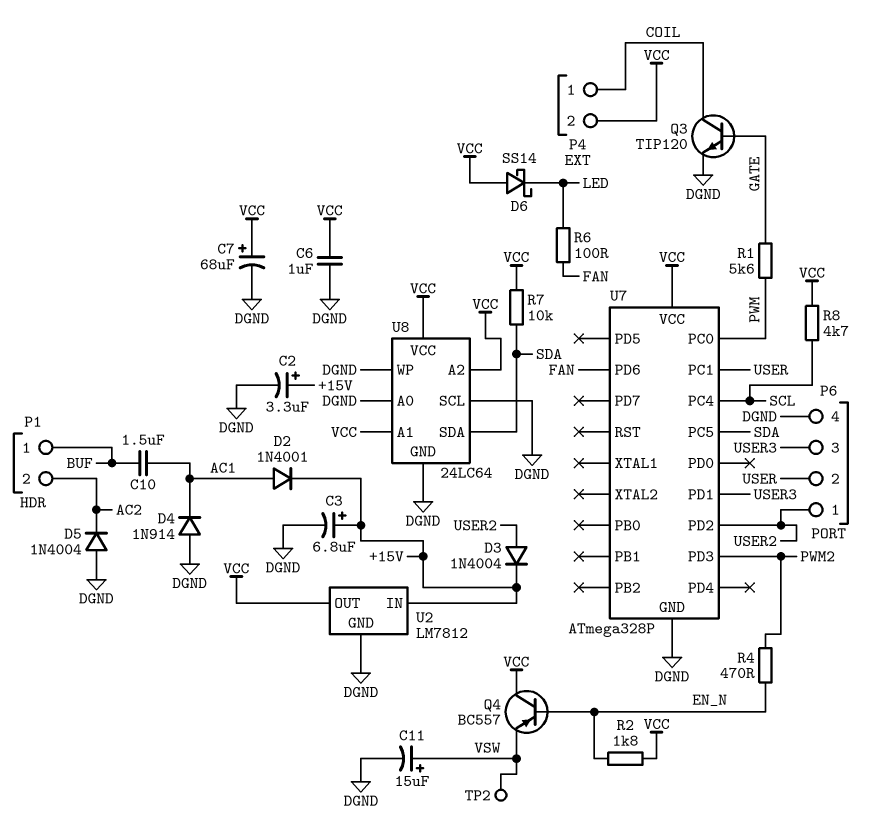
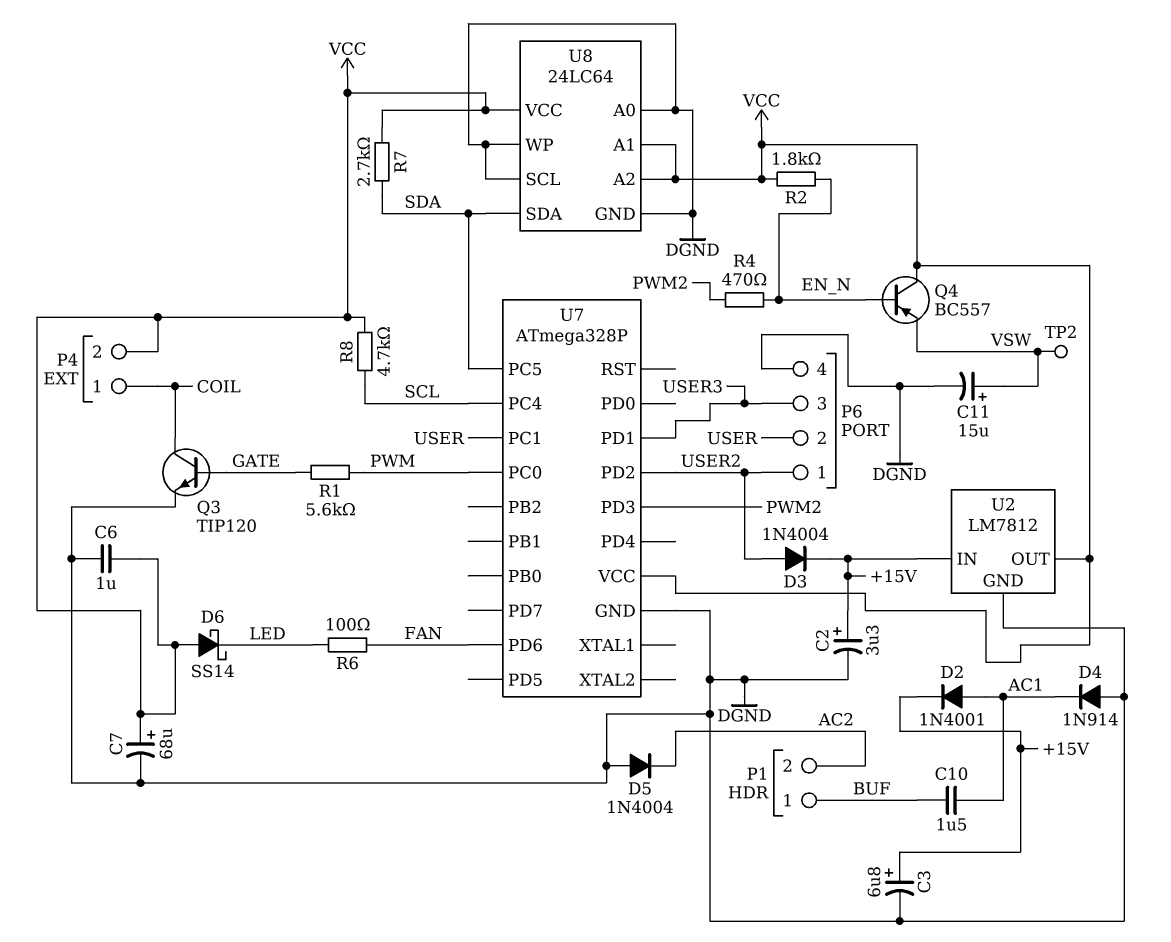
R7: 10k (SDA, VCC) -> 2.7k (SDA, VCC)

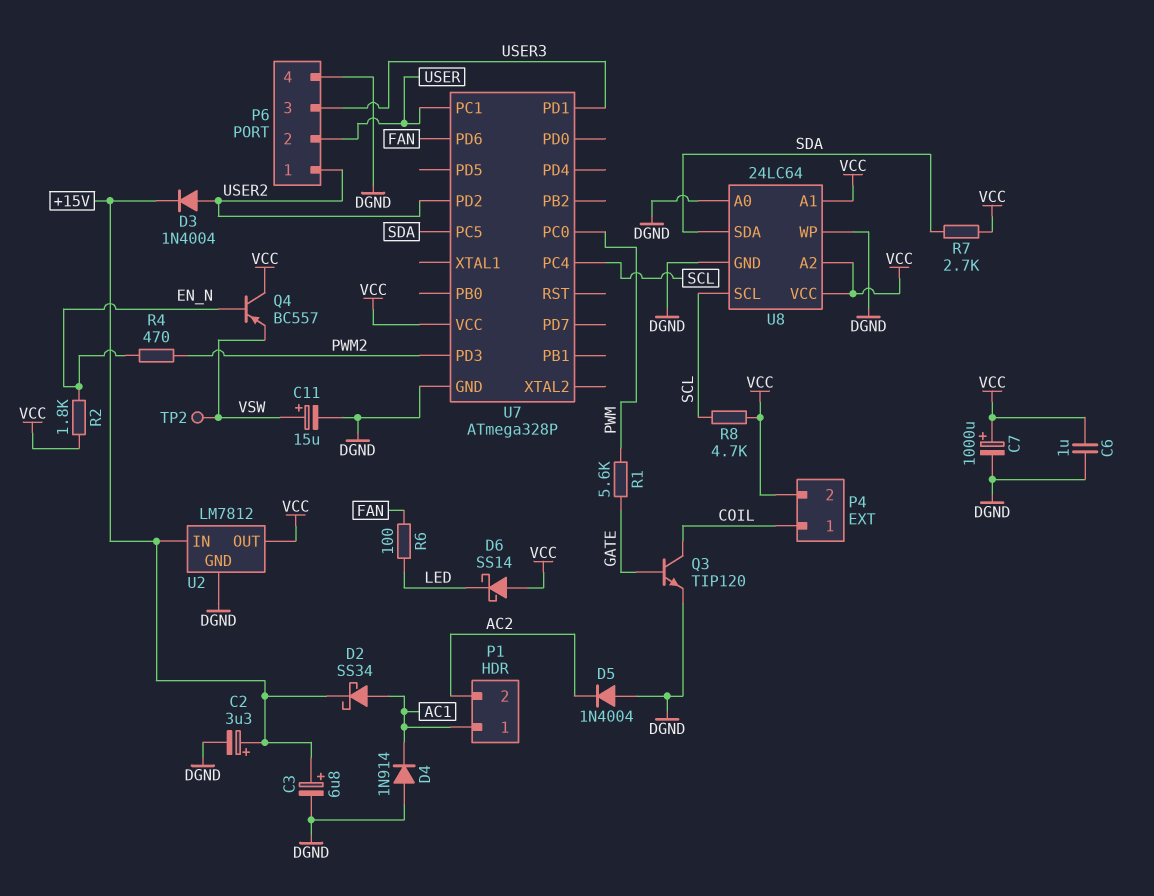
C7: 68uF (plus VCC, minus DGND) -> 1000uF (plus VCC, minus DGND)
C10: 1.5uF (AC1, BUF) -> none
D2: diode 1N4001 (A AC1, K +15V) -> schottky SS34 (A AC1, K +15V)
P1 pin 1: BUF -> AC1
U8 pin SCL: DGND -> SCL

